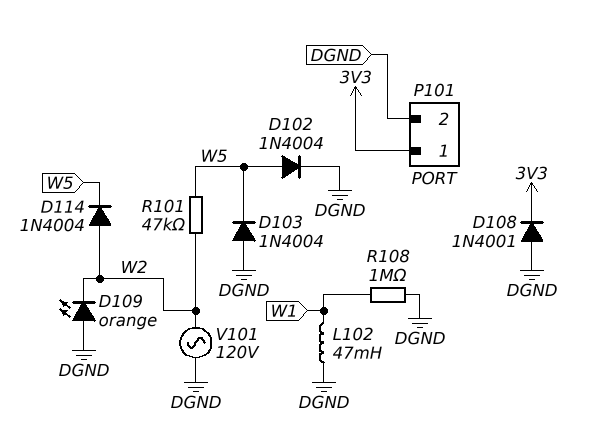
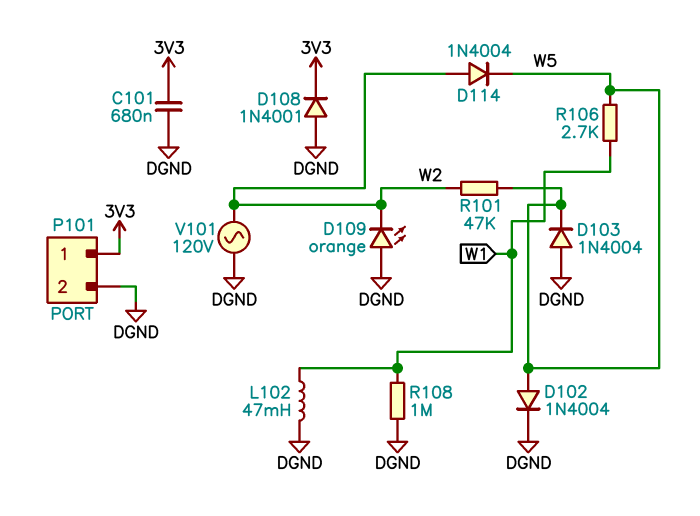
C101: none -> 680nF (3V3, DGND)
R106: none -> 2.7k (W1, W5)

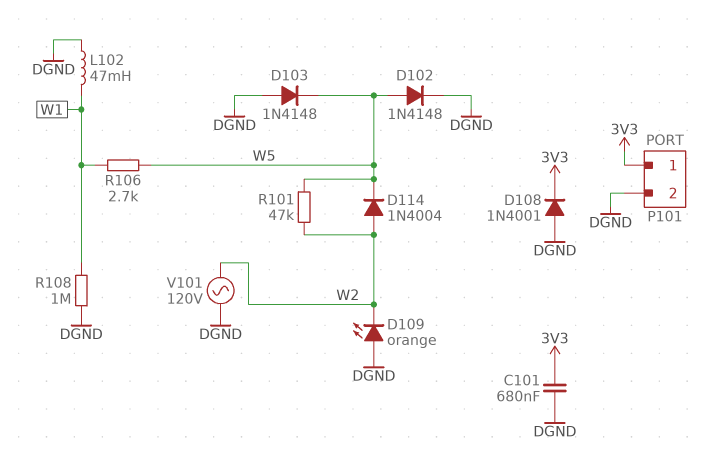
D102: diode 1N4004 (A W5, K DGND) -> diode 1N4148 (A W5, K DGND)
D103: diode 1N4004 (A DGND, K W5) -> diode 1N4148 (A DGND, K W5)

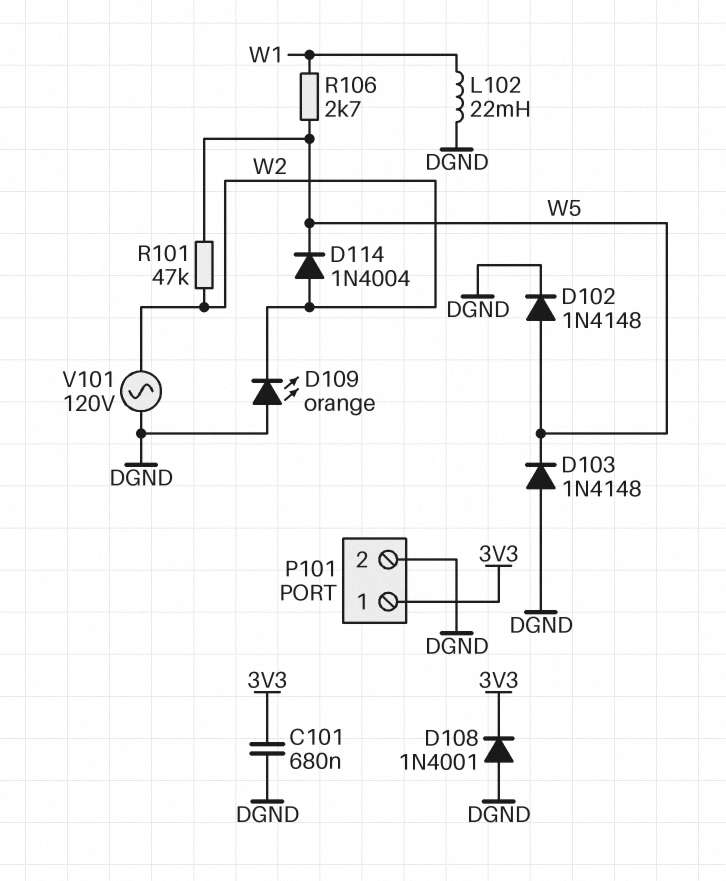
L102: 47mH (DGND, W1) -> 22mH (DGND, W1)
R108: 1M (DGND, W1) -> none

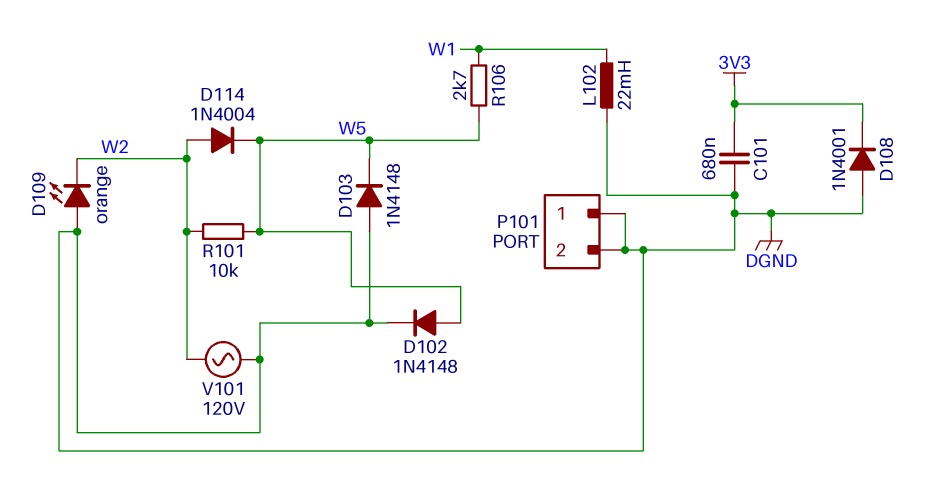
P101 pin 1: 3V3 -> DGND
R101: 47k (W2, W5) -> 10k (W2, W5)

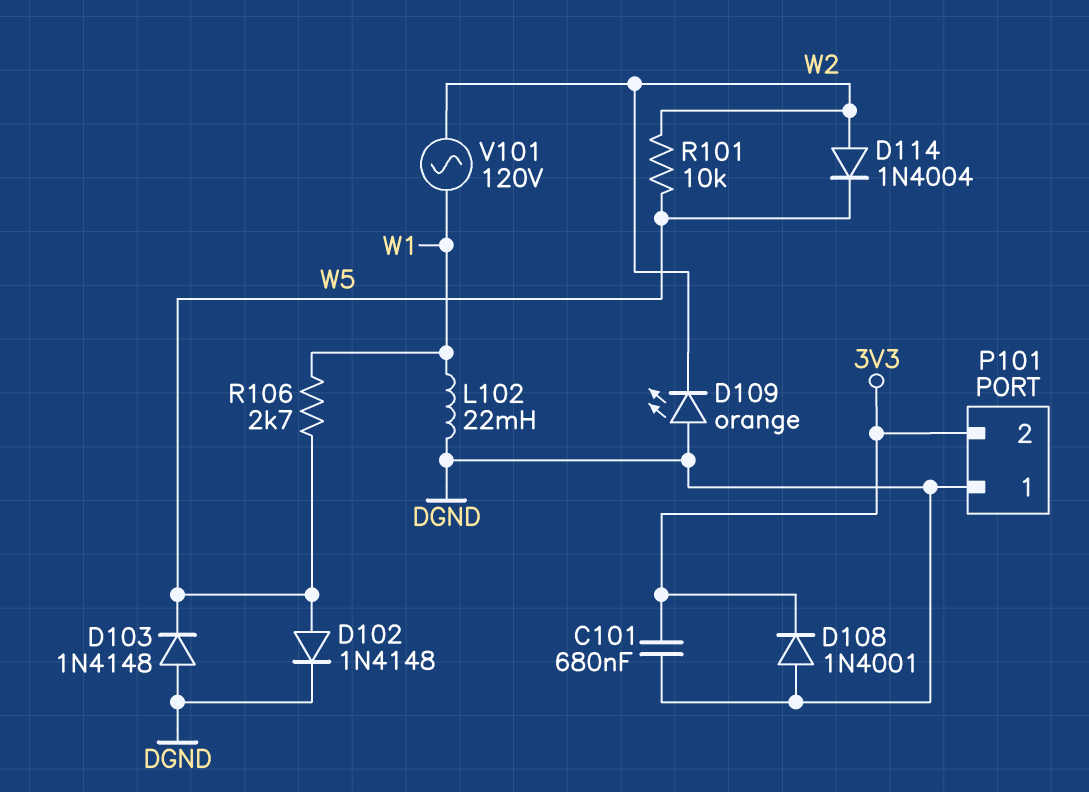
P101 pin 2: DGND -> 3V3
V101: AC 120V (DGND, W2) -> AC 120V (W1, W2)

